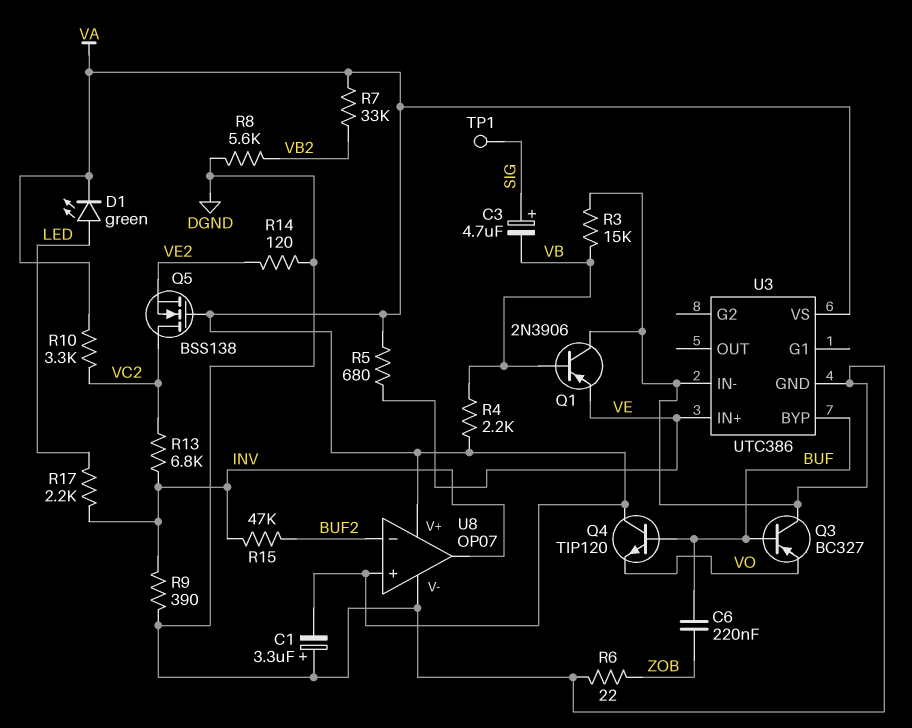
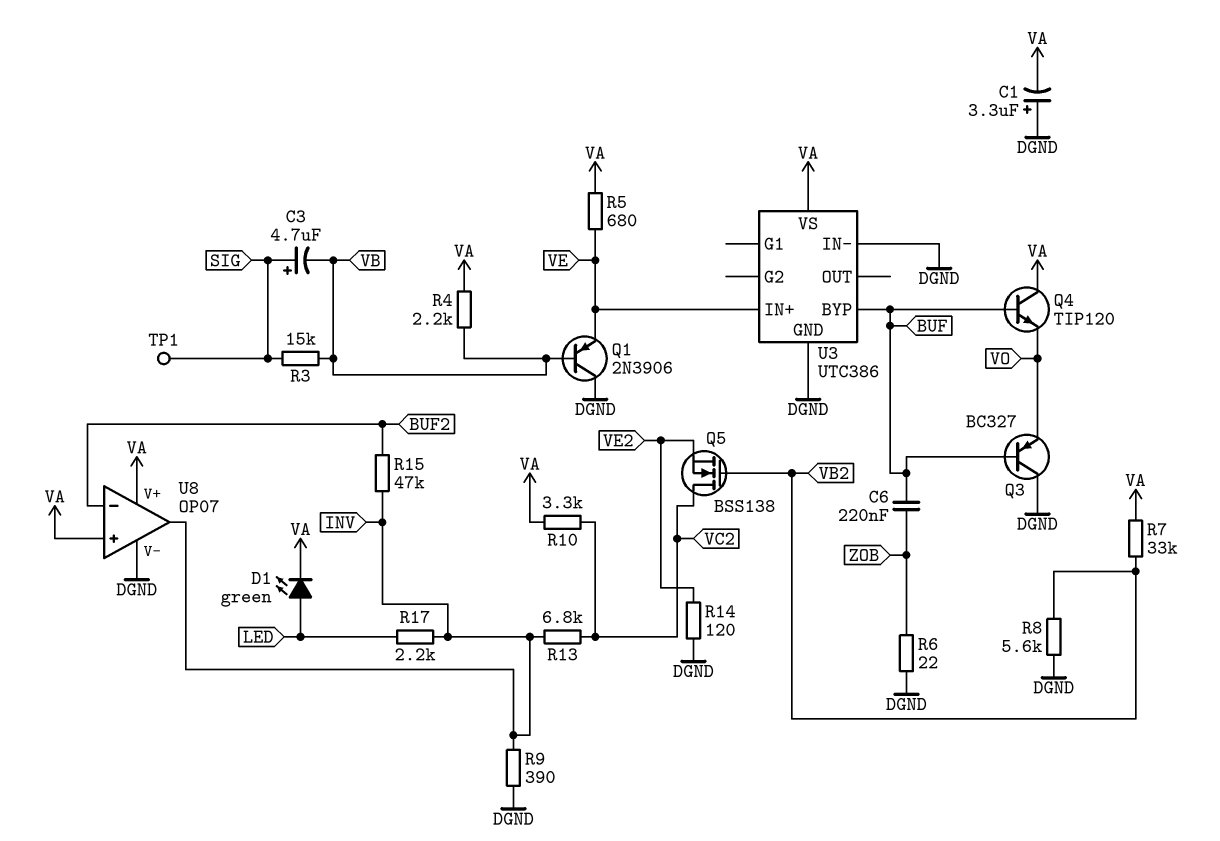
Q5: NMOS BSS138 (G VA, D VC2, S VE2) -> NMOS BSS138 (G VB2, D VC2, S VE2)
R3: 15k (DGND, VB) -> 15k (SIG, VB)

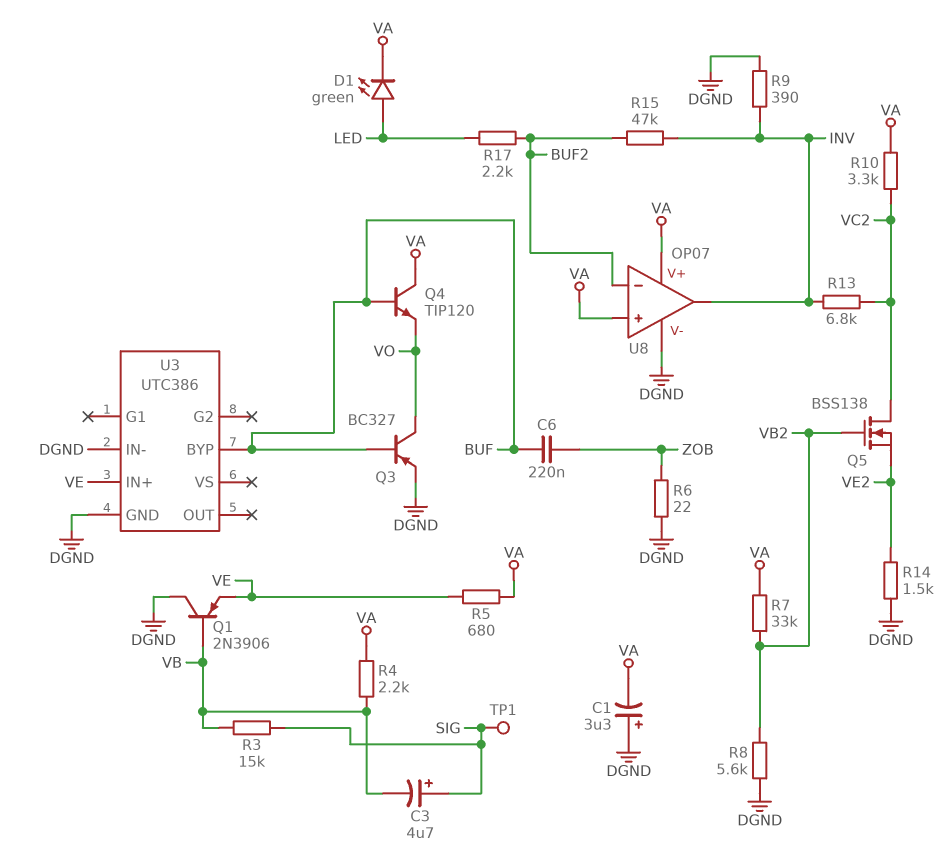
Q3: PNP BC327 (B BUF, C DGND, E VO) -> PNP BC327 (B BUF, C VO, E DGND)
R14: 120 (DGND, VE2) -> 1.5k (DGND, VE2)
R17: 2.2k (INV, LED) -> 2.2k (BUF2, LED)
U3 pin VS: VA -> none

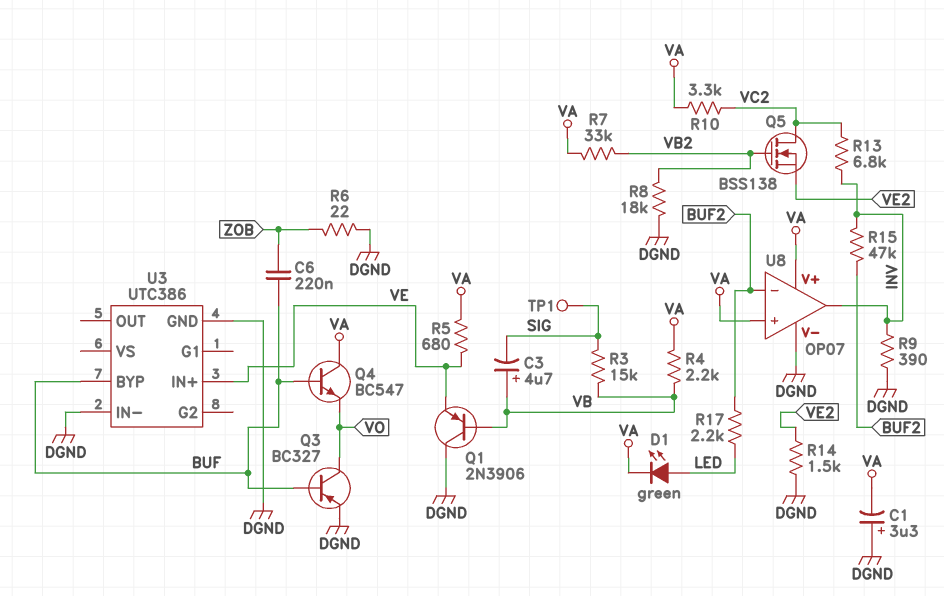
C3: 4.7uF (plus SIG, minus VB) -> 4.7uF (plus VB, minus SIG)
Q4: NPN TIP120 (B BUF, C VA, E VO) -> NPN BC547 (B BUF, C VA, E VO)
R8: 5.6k (DGND, VB2) -> 18k (DGND, VB2)

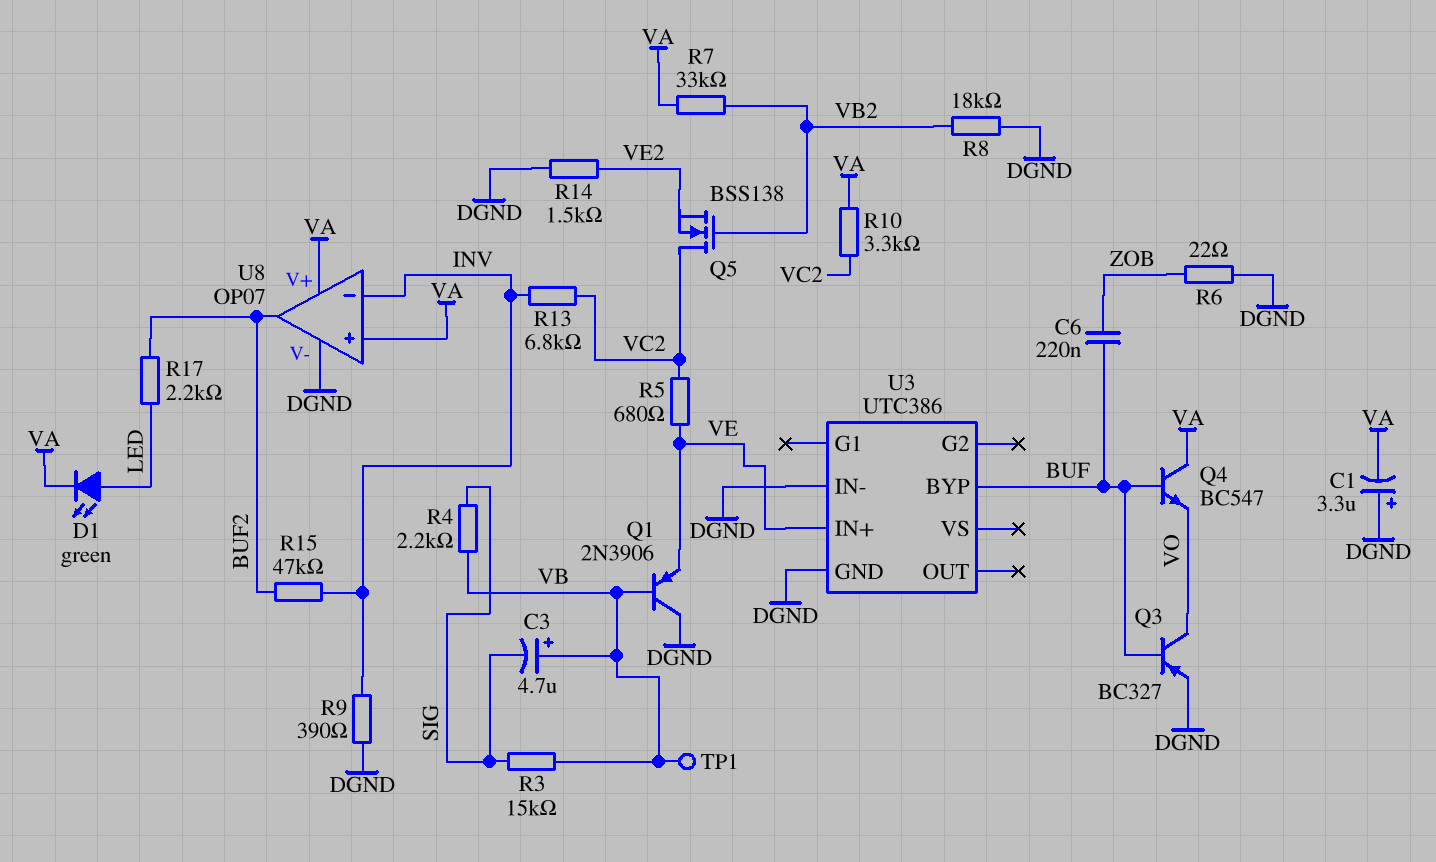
R4: 2.2k (VA, VB) -> 2.2k (SIG, VB)
R5: 680 (VA, VE) -> 680 (VC2, VE)
TP1: test point (SIG) -> test point (VB)
U8 pin in-: BUF2 -> INV
U8 pin out: INV -> BUF2

